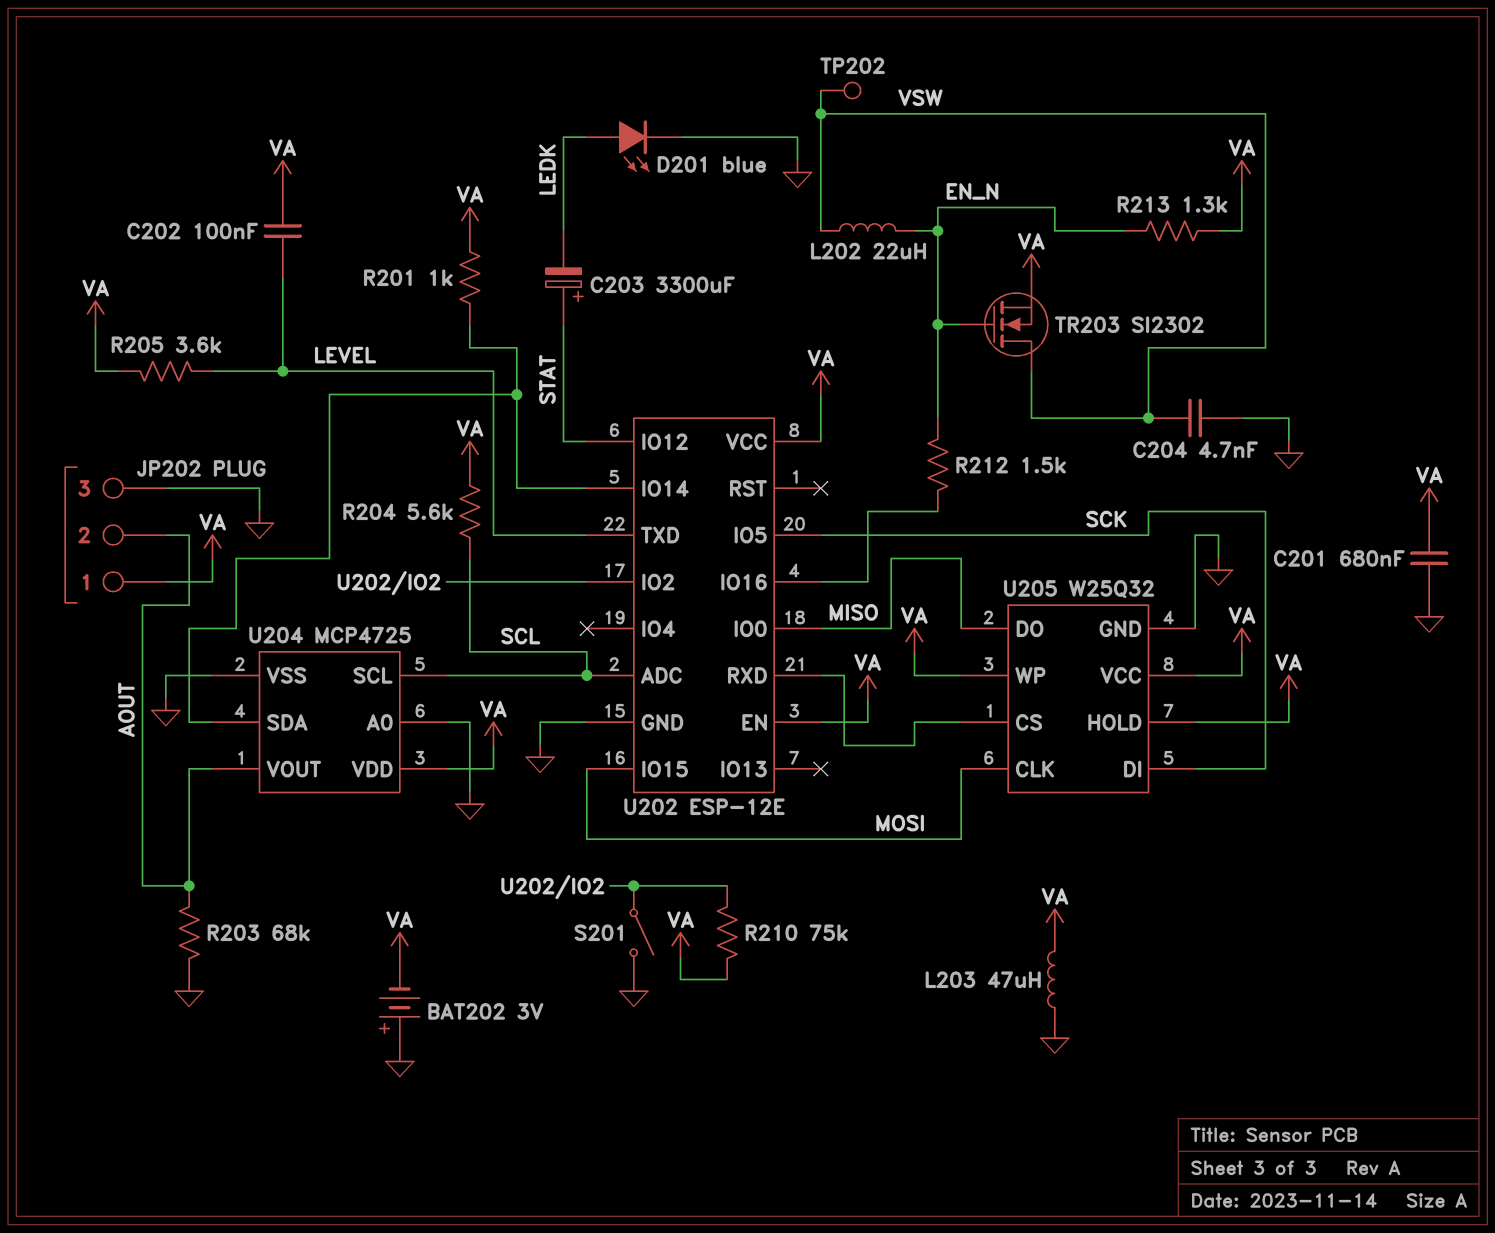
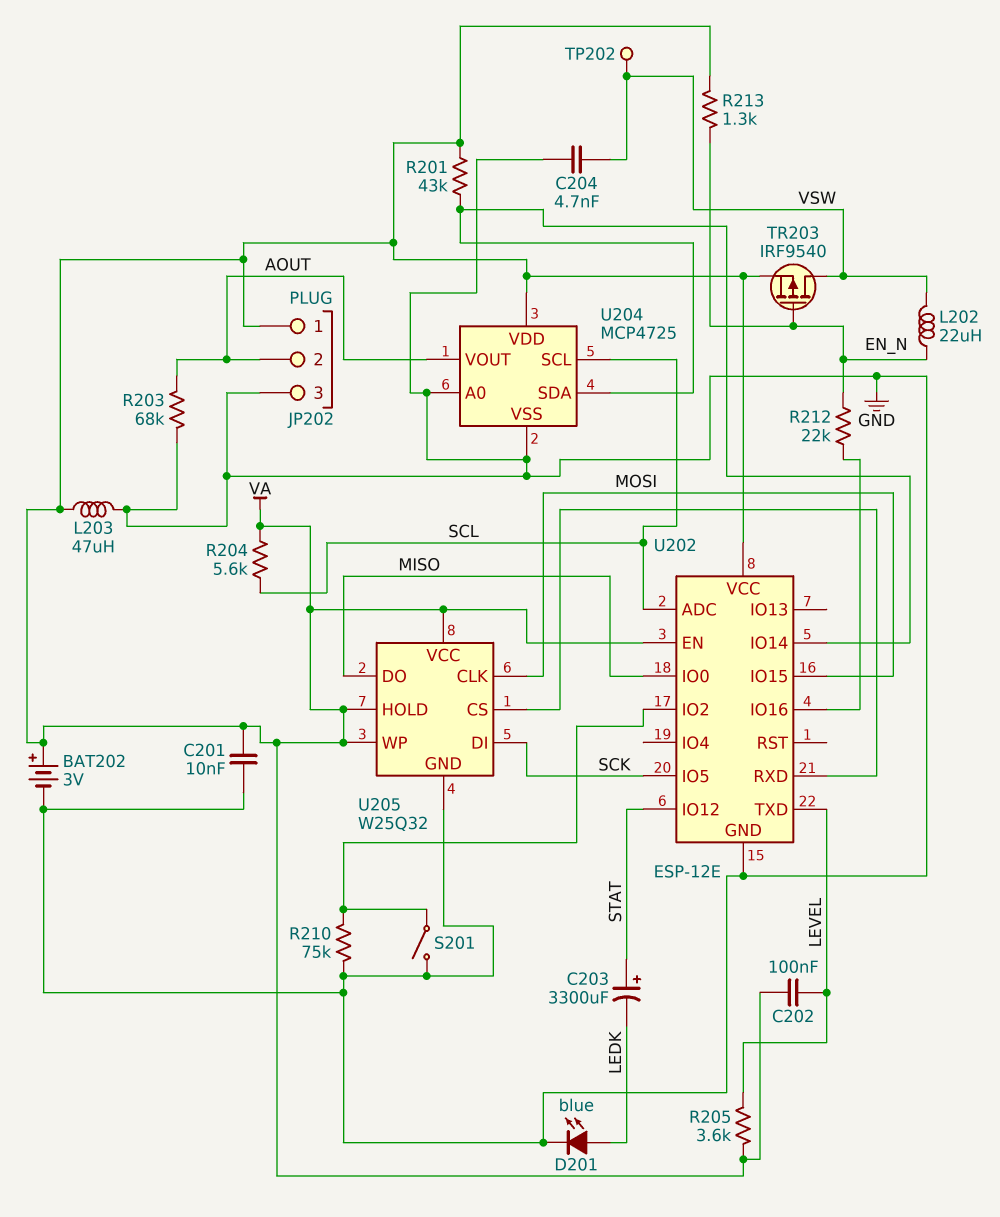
BAT202: 3V (plus GND, minus VA) -> 3V (plus VA, minus GND)
C201: 680nF (GND, VA) -> 10nF (GND, VA)
R201: 1k (U202/IO14, VA) -> 43k (U202/IO14, VA)
R210: 75k (U202/IO2, VA) -> 75k (GND, U202/IO2)
R212: 1.5k (EN_N, U202/IO16) -> 22k (EN_N, U202/IO16)
TR203: NMOS SI2302 (G EN_N, D VSW, S VA) -> PMOS IRF9540 (G EN_N, D VSW, S VA)

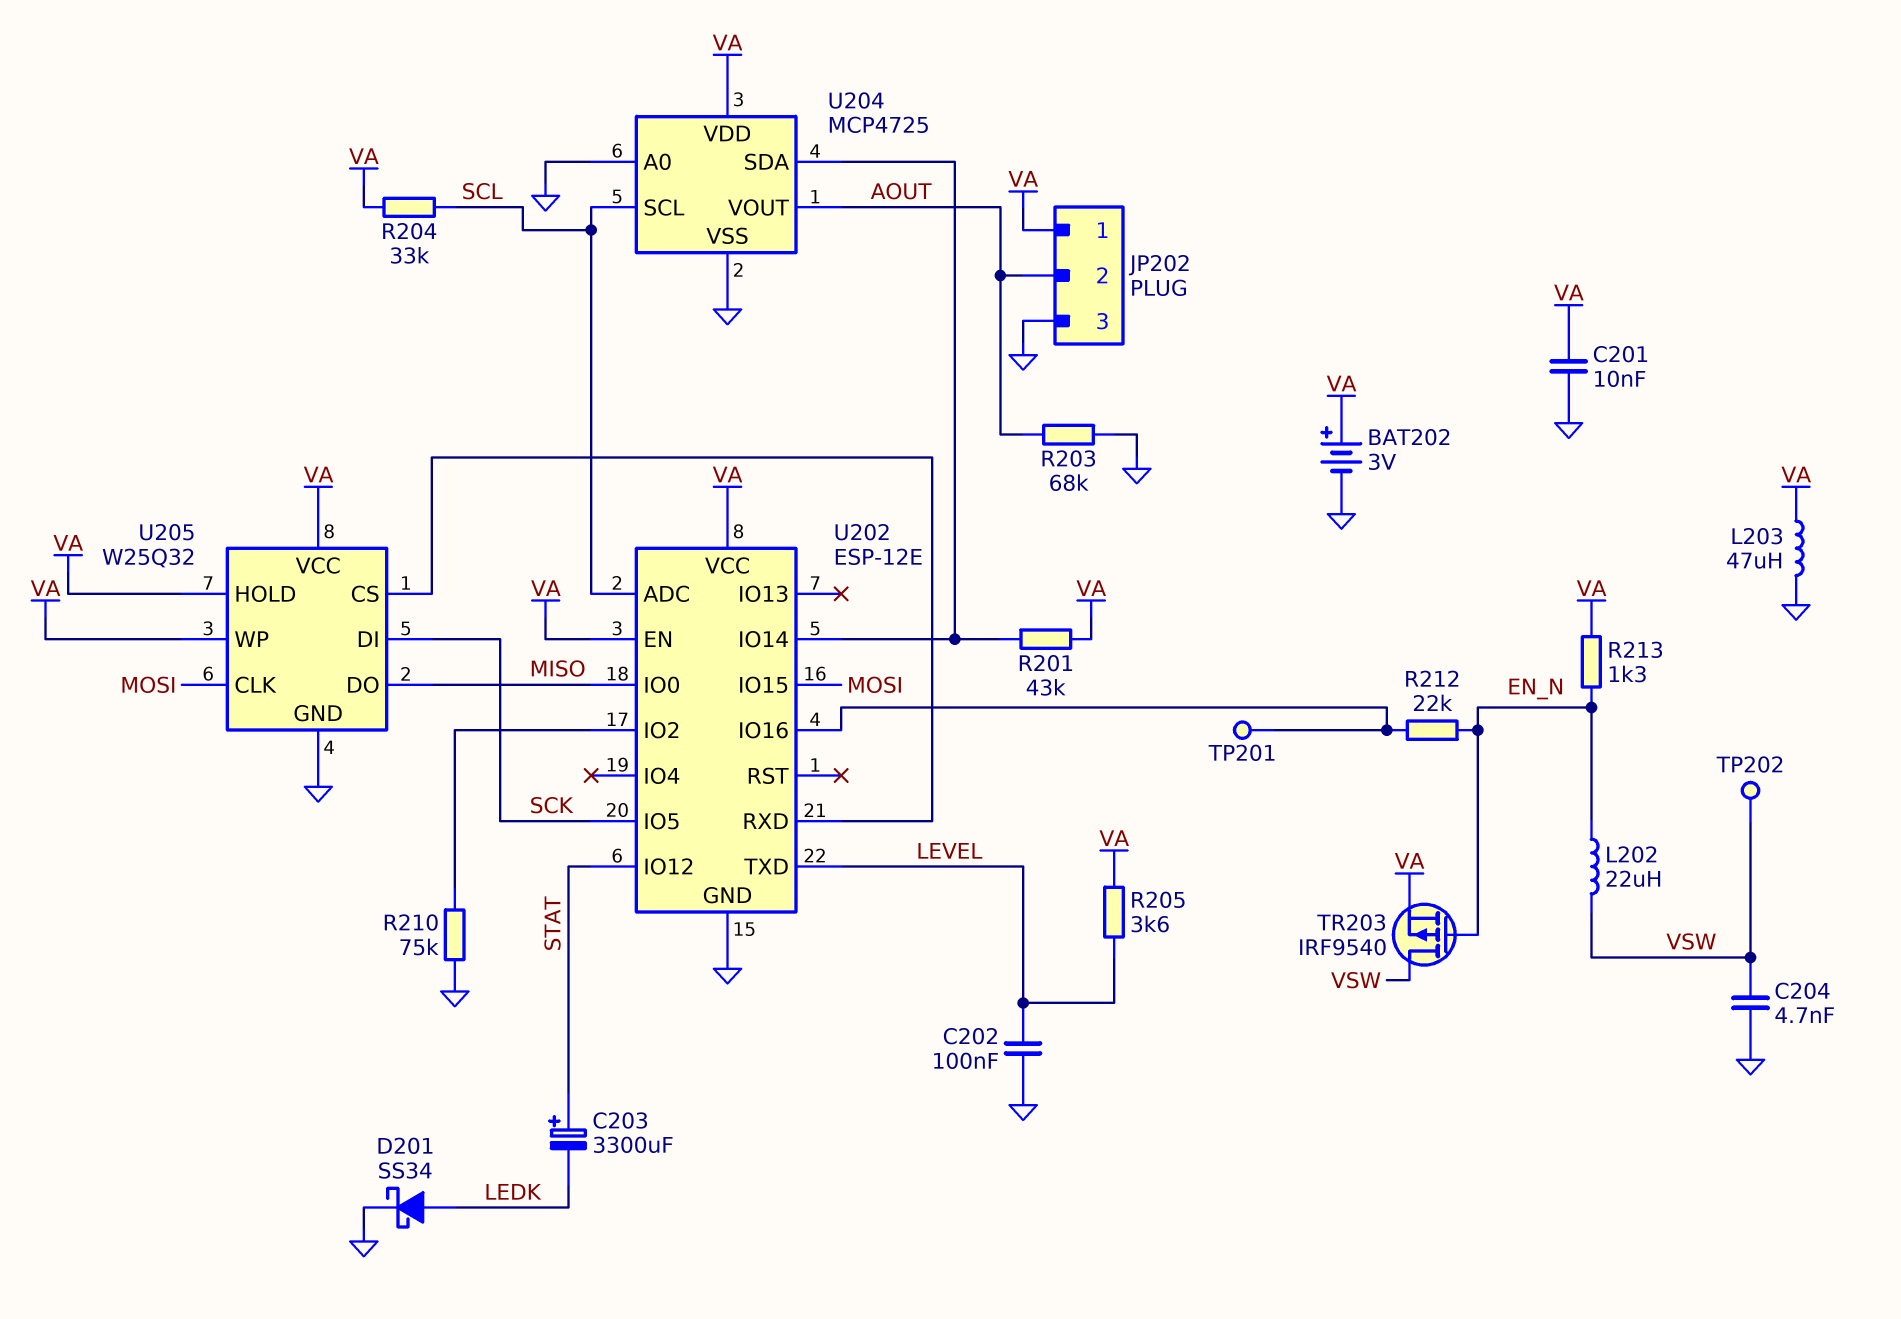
C202: 100nF (LEVEL, VA) -> 100nF (GND, LEVEL)
D201: LED blue (A LEDK, K GND) -> schottky SS34 (A LEDK, K GND)
R204: 5.6k (SCL, VA) -> 33k (SCL, VA)
S201: switch (GND, U202/IO2) -> none
TP201: none -> test point (U202/IO16)

